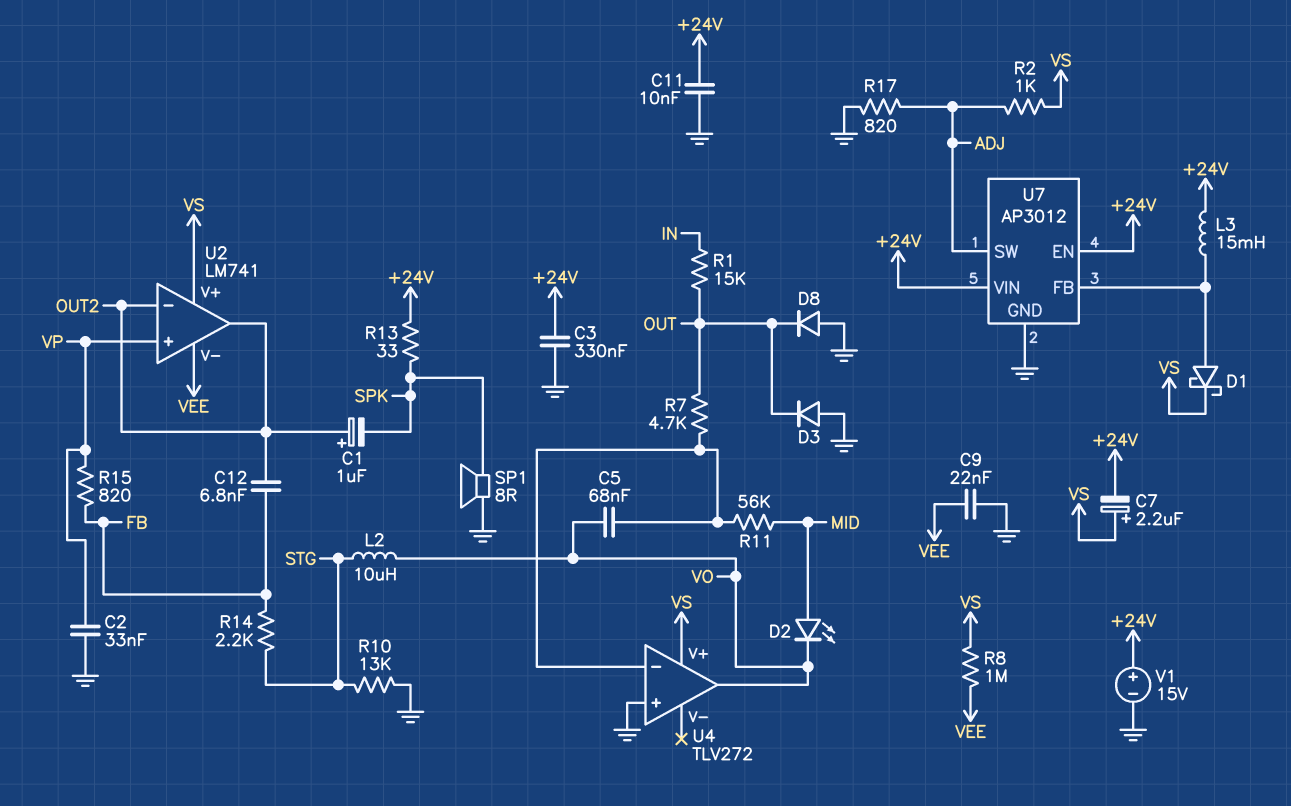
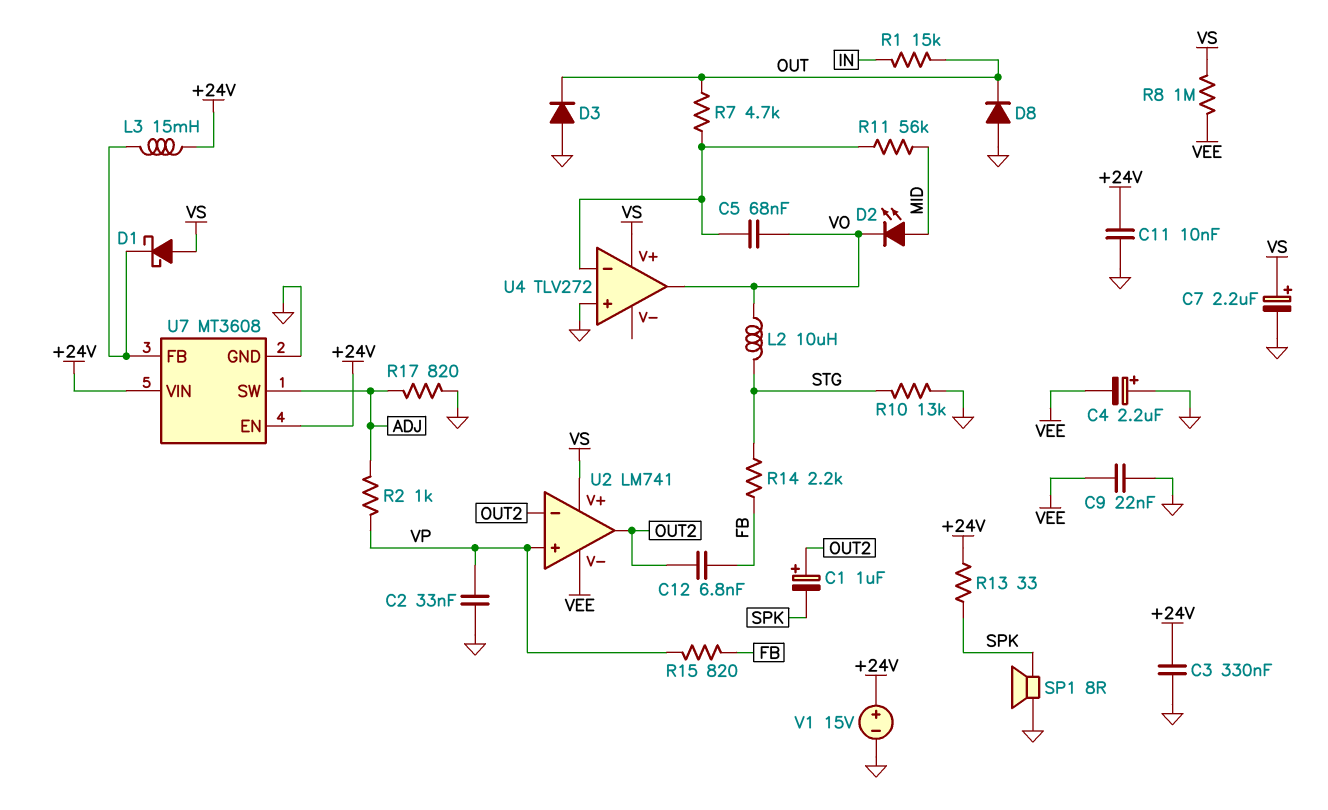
C4: none -> 2.2uF (plus GND, minus VEE)
C7: 2.2uF (plus VS, minus +24V) -> 2.2uF (plus VS, minus GND)
D1: schottky (A U7/FB, K VS) -> schottky (A VS, K U7/FB)
R2: 1k (ADJ, VS) -> 1k (ADJ, VP)
U7: AP3012 -> MT3608

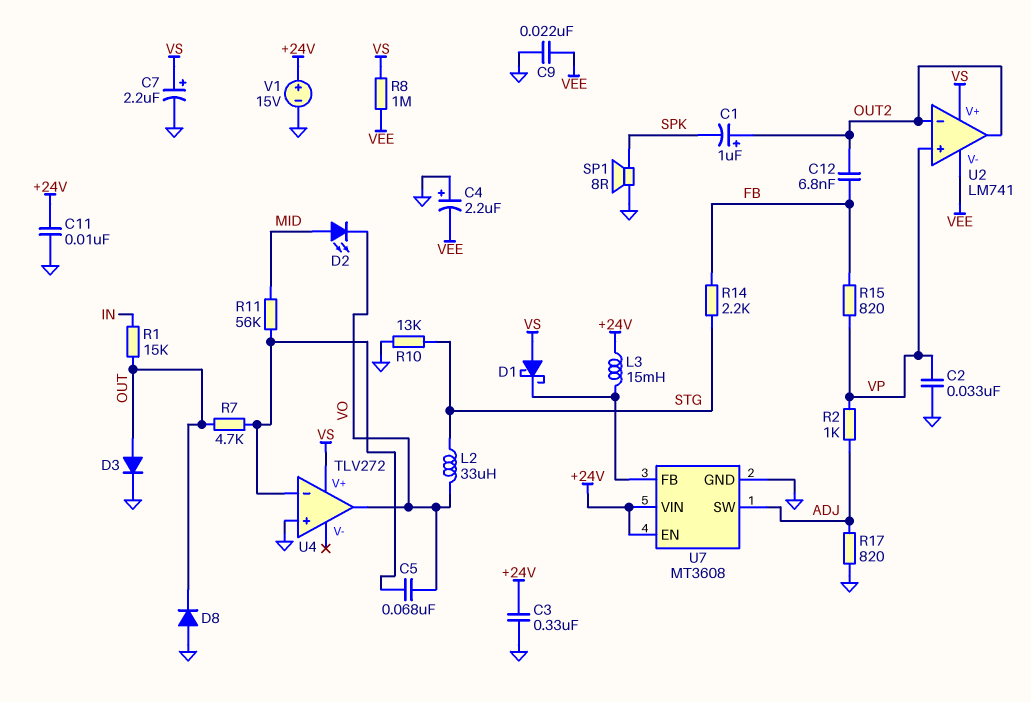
D3: diode (A GND, K OUT) -> diode (A OUT, K GND)
L2: 10uH (STG, VO) -> 33uH (STG, VO)
R13: 33 (+24V, SPK) -> none

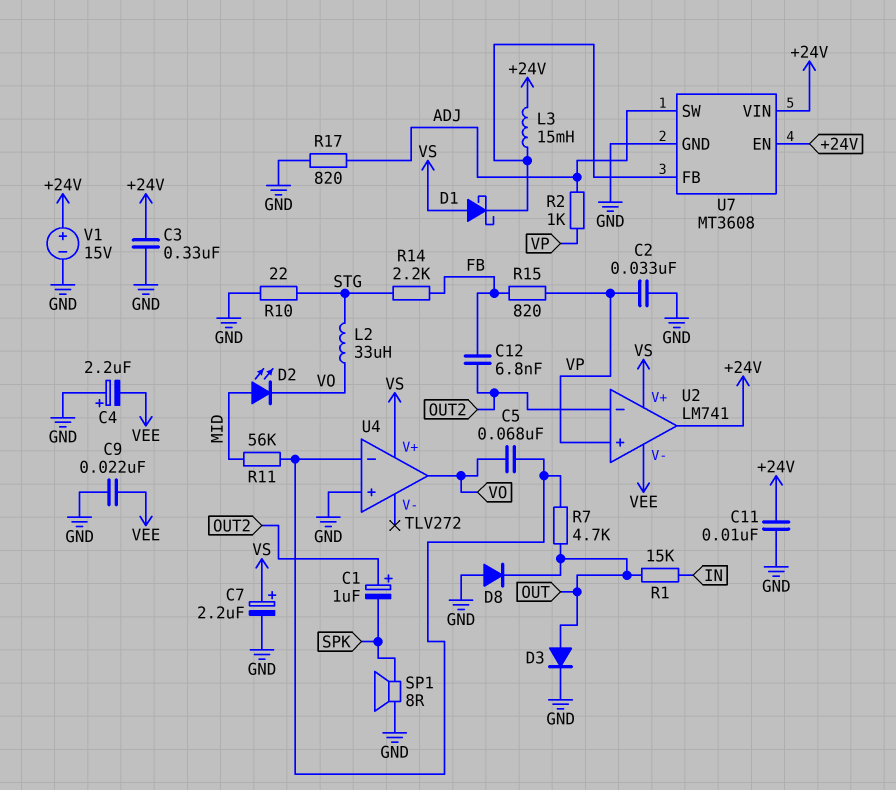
R8: 1M (VEE, VS) -> none
R10: 13k (GND, STG) -> 22 (GND, STG)
U2 pin out: OUT2 -> +24V

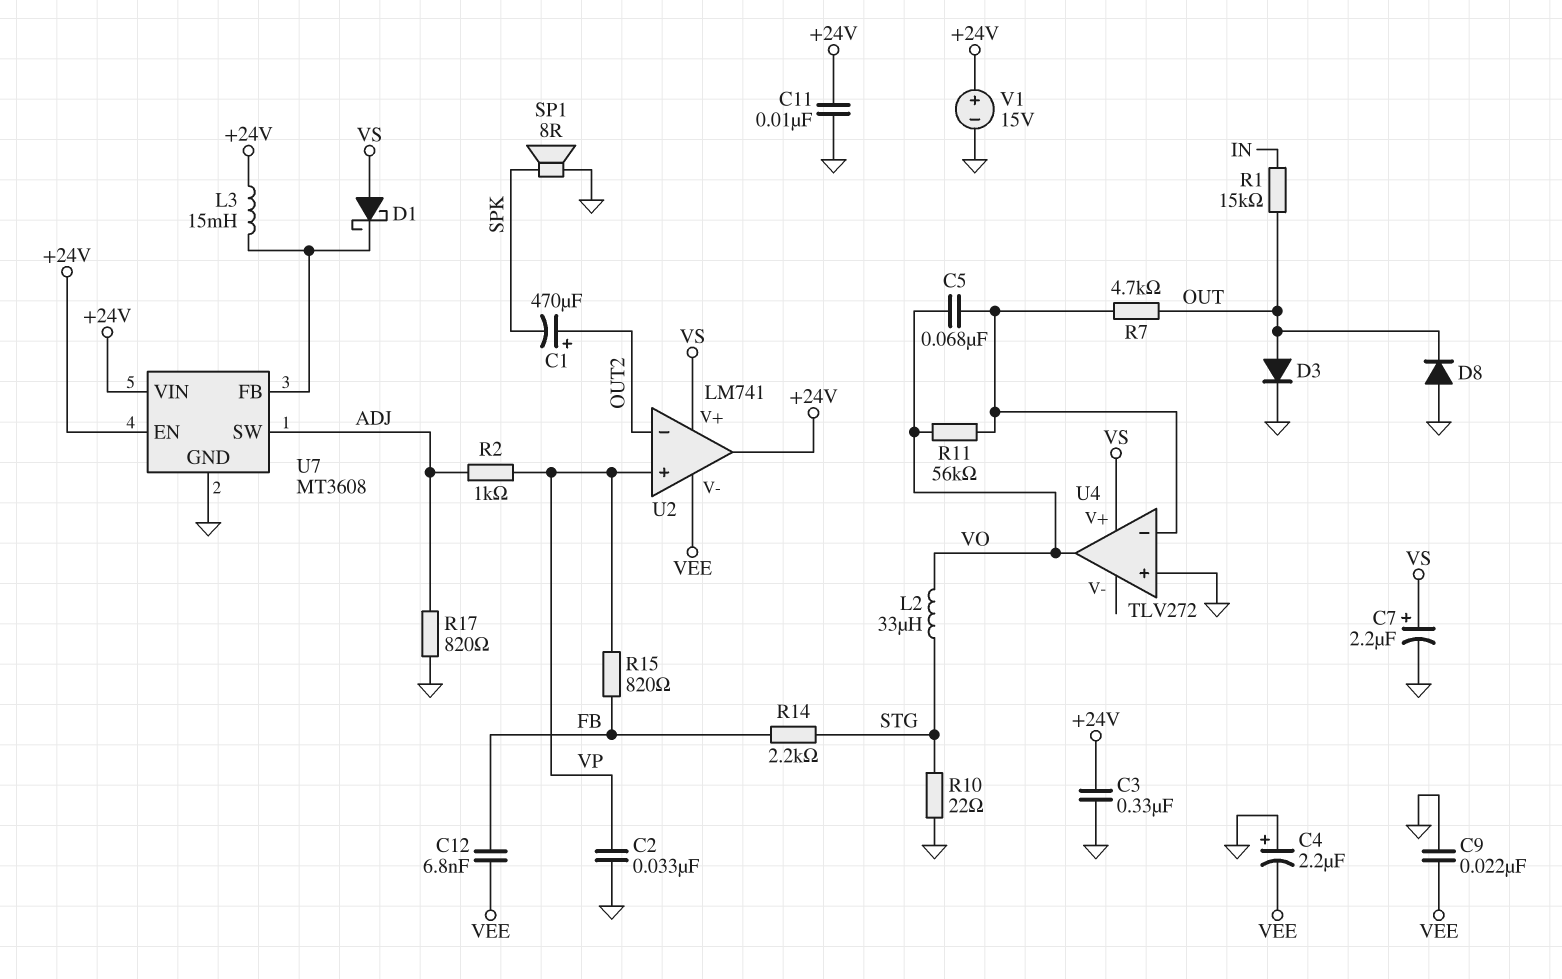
C1: 1uF (plus OUT2, minus SPK) -> 470uF (plus OUT2, minus SPK)
C12: 6.8nF (FB, OUT2) -> 6.8nF (FB, VEE)
D2: LED (A MID, K VO) -> none
R11: 56k (MID, U4/in-) -> 56k (U4/in-, VO)

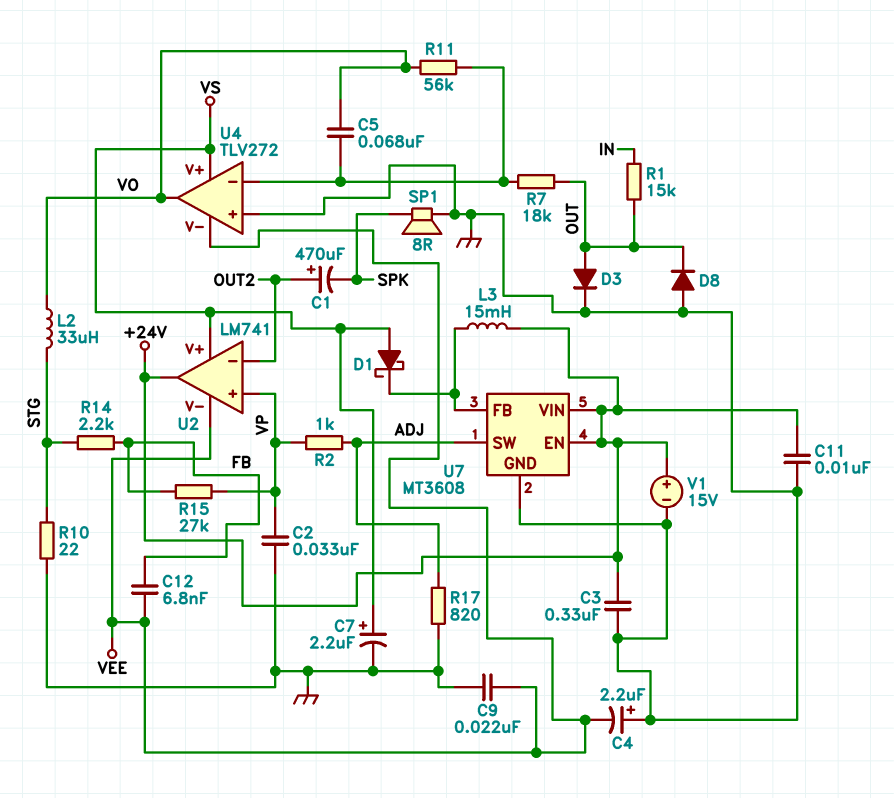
R7: 4.7k (OUT, U4/in-) -> 18k (OUT, U4/in-)
R15: 820 (FB, VP) -> 27k (FB, VP)
U4 pin V-: none -> VEE

